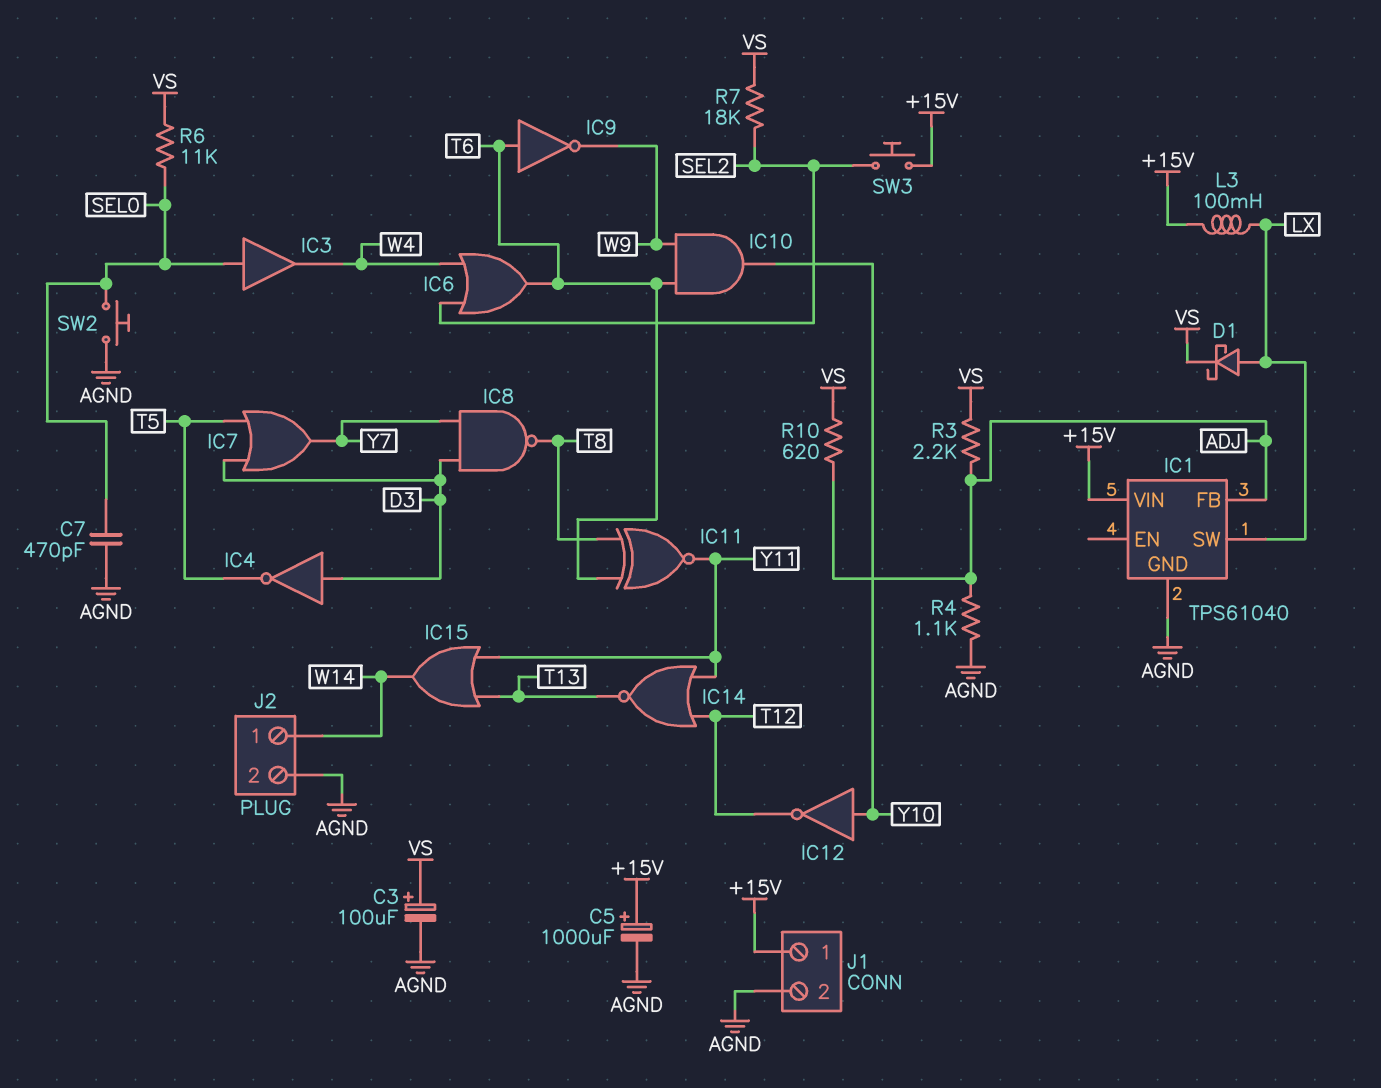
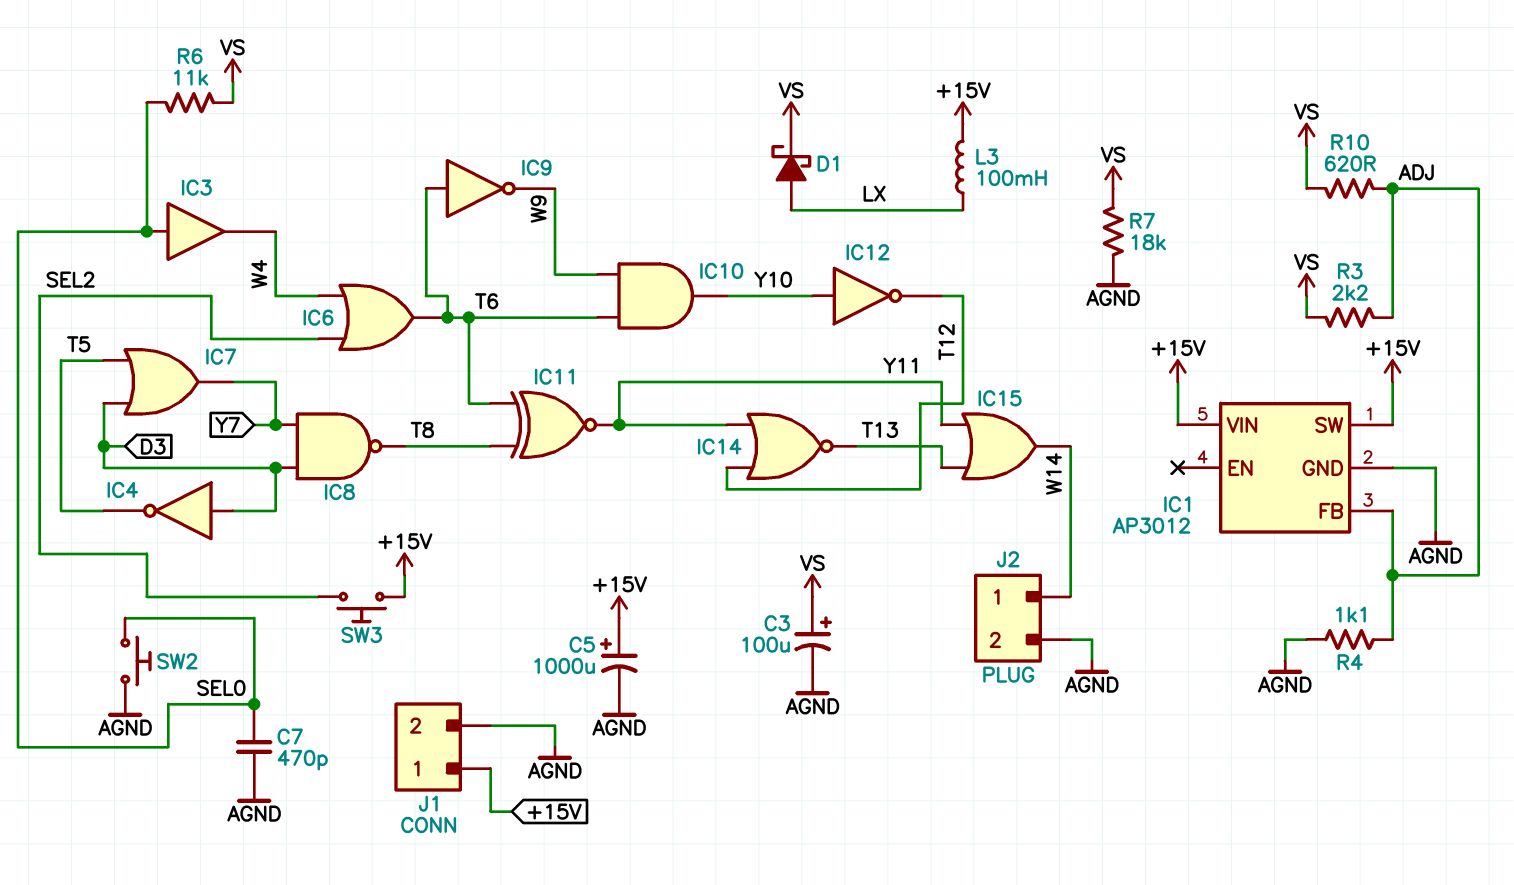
IC1: TPS61040 -> AP3012
IC1 pin SW: LX -> +15V
R7: 18k (SEL2, VS) -> 18k (AGND, VS)

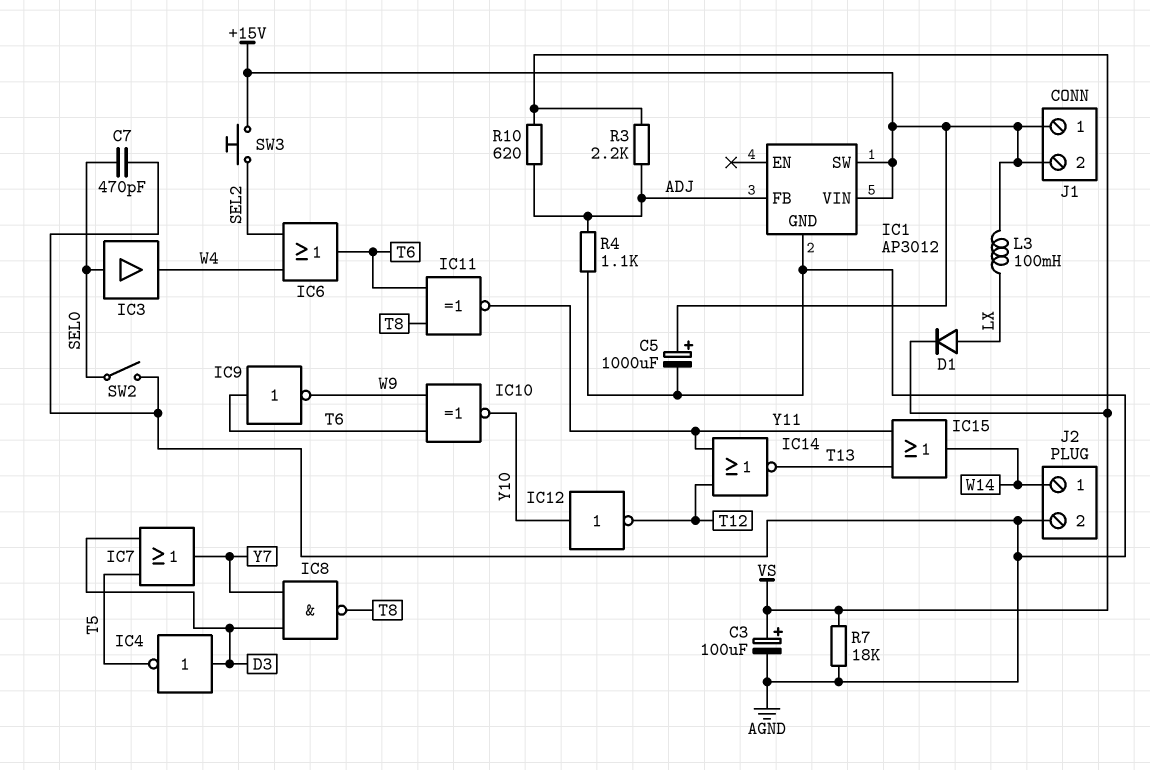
D1: schottky (A LX, K VS) -> diode (A LX, K VS)
IC10: AND (in T6, in W9, out Y10) -> XNOR (in T6, in W9, out Y10)
J1 pin 2: AGND -> +15V
R6: 11k (SEL0, VS) -> none
SW2: button (AGND, SEL0) -> switch (AGND, SEL0)

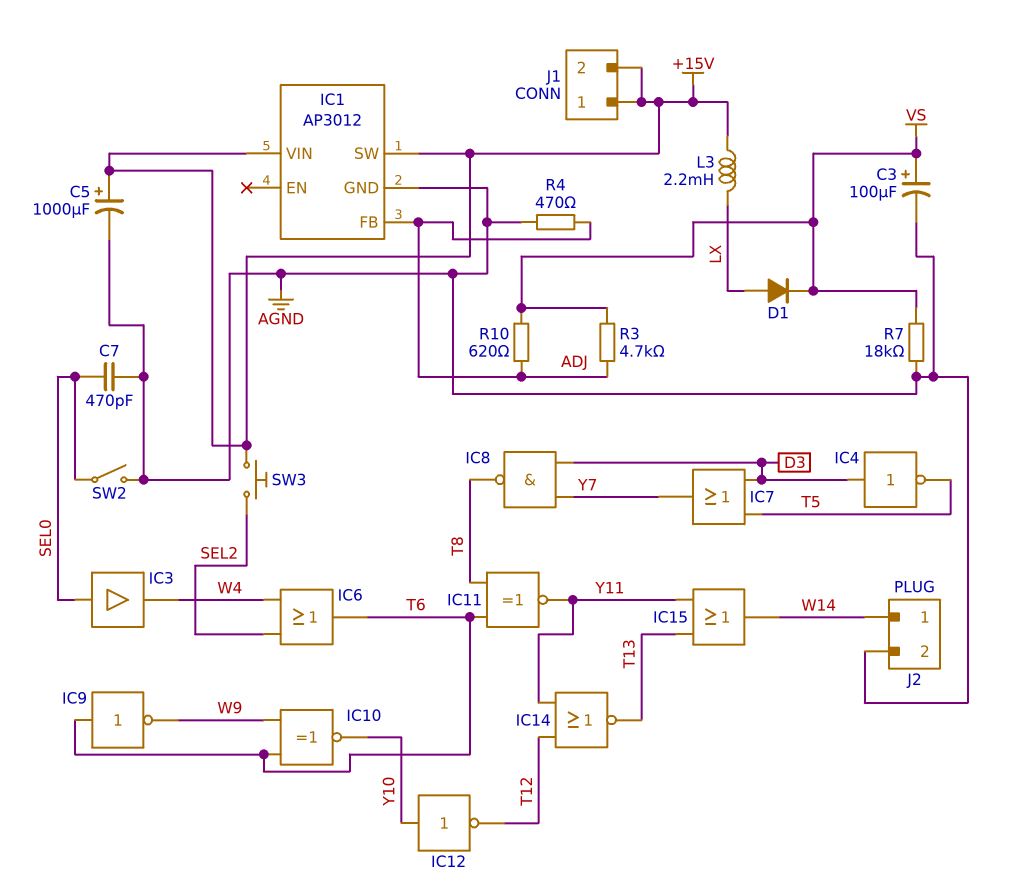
L3: 100mH (+15V, LX) -> 2.2mH (+15V, LX)
R3: 2.2k (ADJ, VS) -> 4.7k (ADJ, VS)
R4: 1.1k (ADJ, AGND) -> 470 (ADJ, AGND)

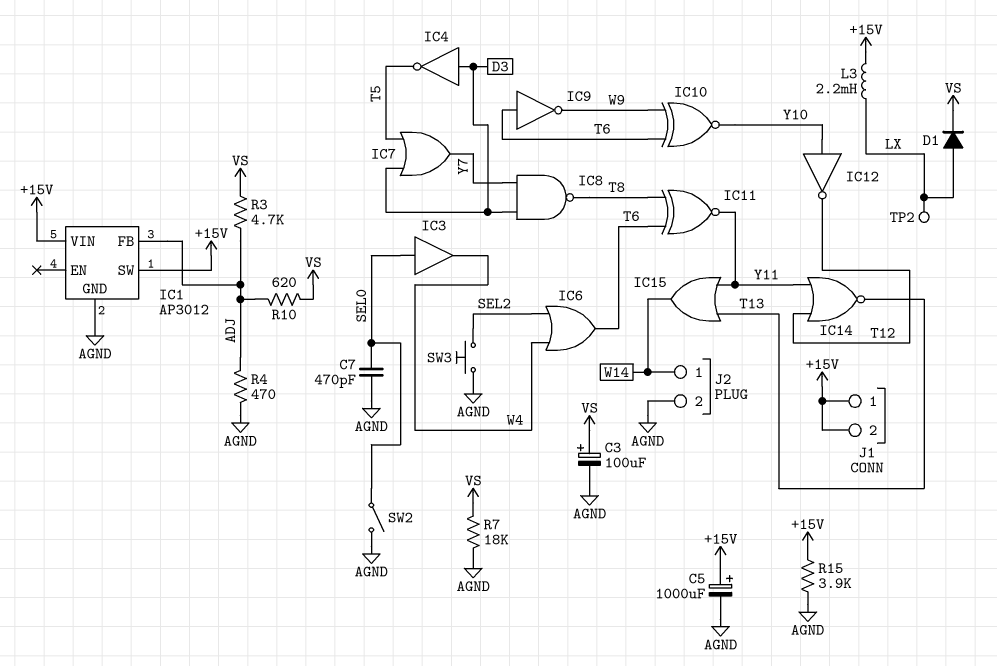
R15: none -> 3.9k (+15V, AGND)
SW3: button (+15V, SEL2) -> button (AGND, SEL2)
TP2: none -> test point (LX)

